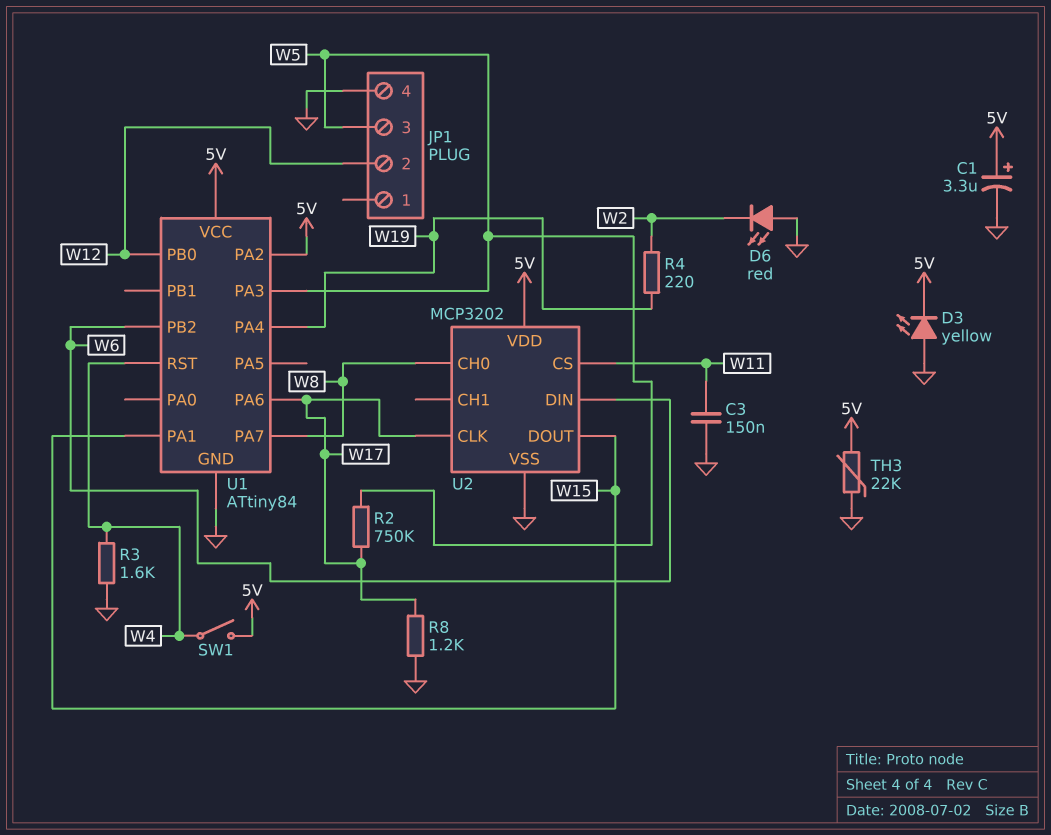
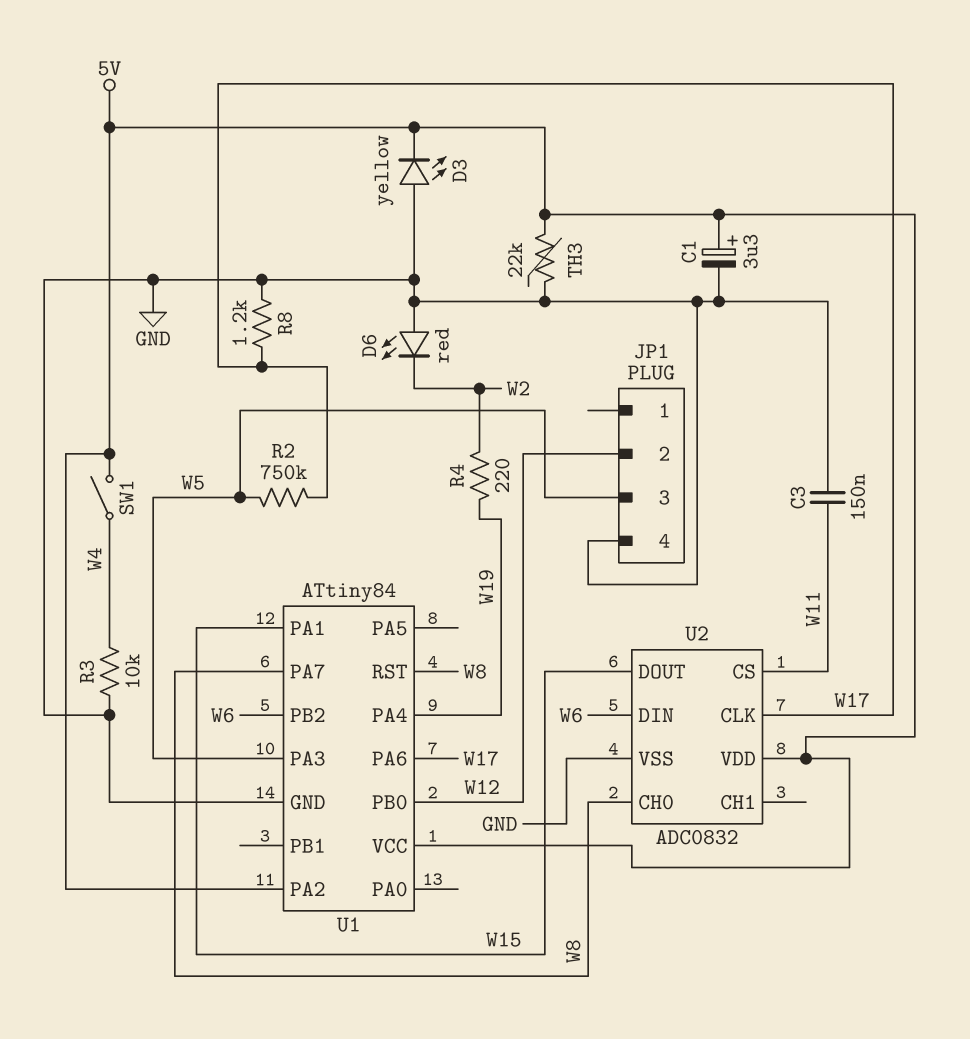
R3: 1.6k (GND, W4) -> 10k (GND, W4)
U1 pin RST: W4 -> W8
U2: MCP3202 -> ADC0832

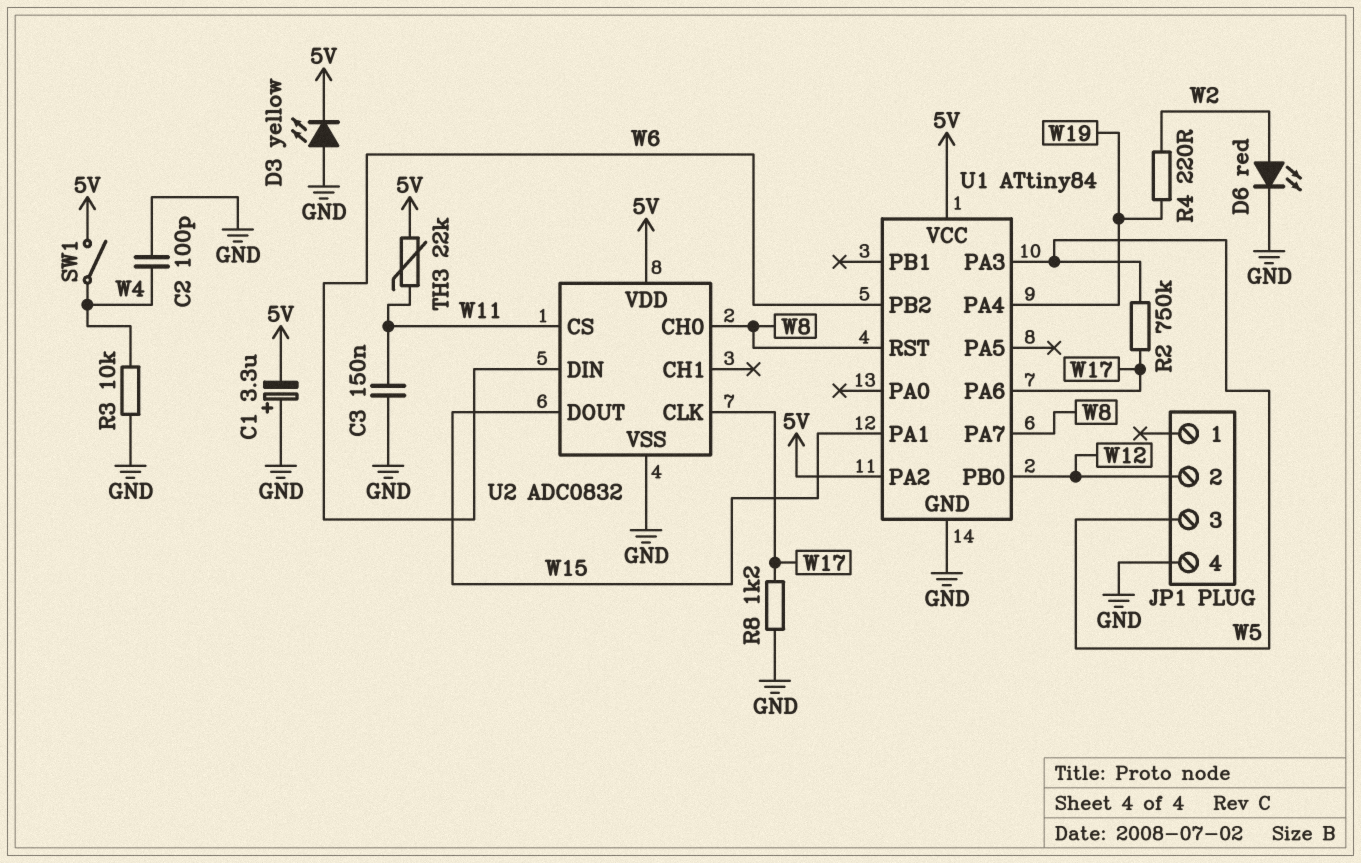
C1: 3.3uF (plus 5V, minus GND) -> 3.3uF (plus GND, minus 5V)
C2: none -> 100pF (GND, W4)
D6: LED red (A GND, K W2) -> LED red (A W2, K GND)
TH3: 22k (5V, GND) -> 22k (5V, W11)

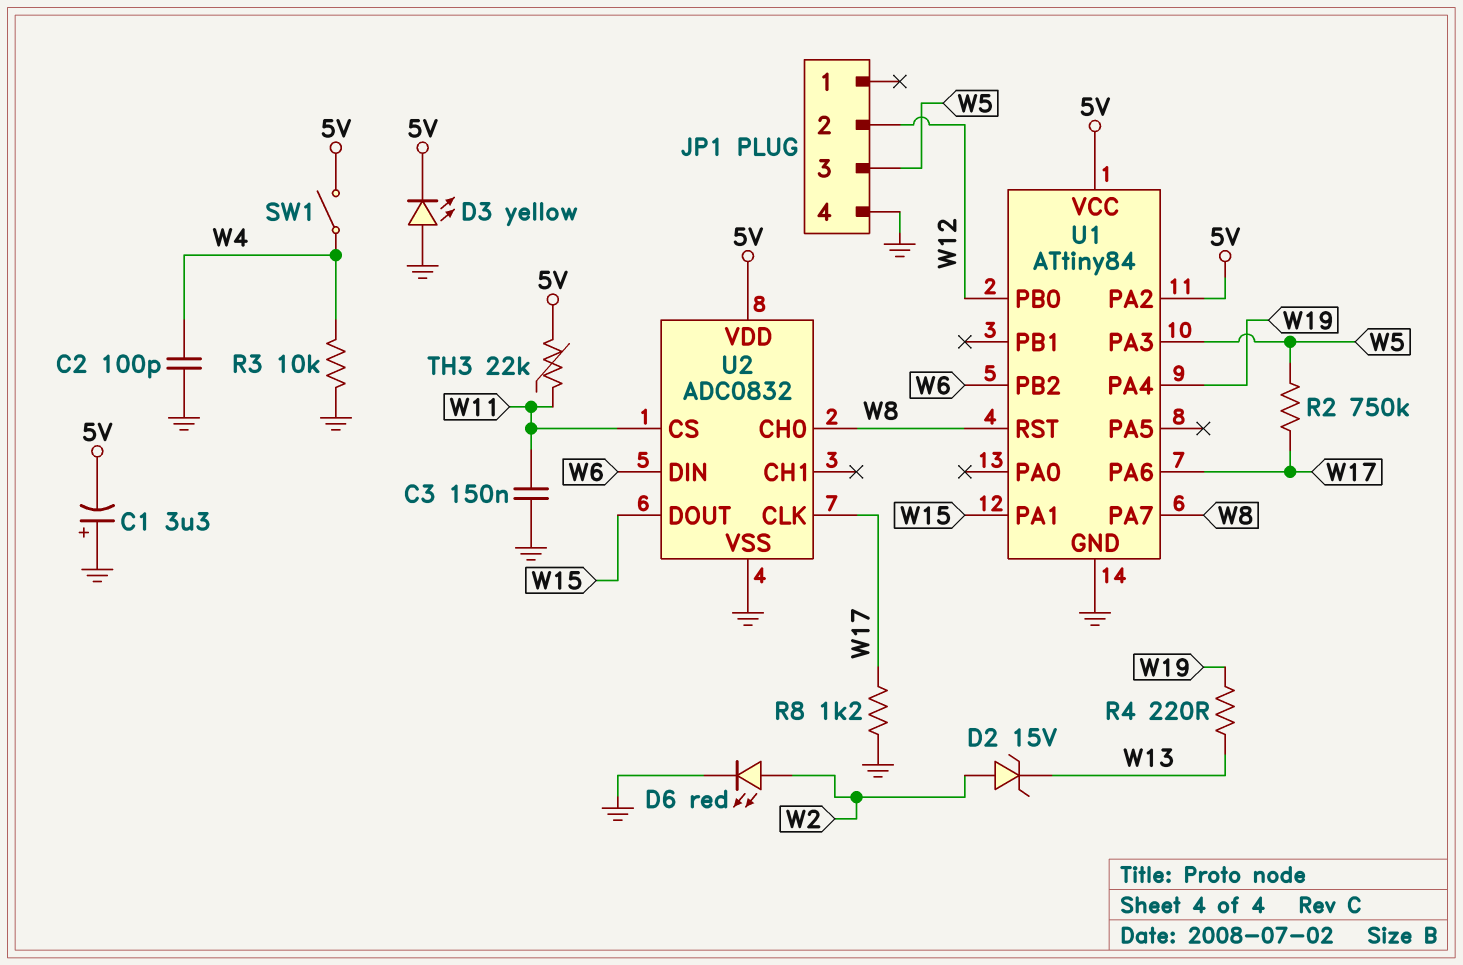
D2: none -> zener 15V (A W2, K W13)
R4: 220 (W2, W19) -> 220 (W13, W19)

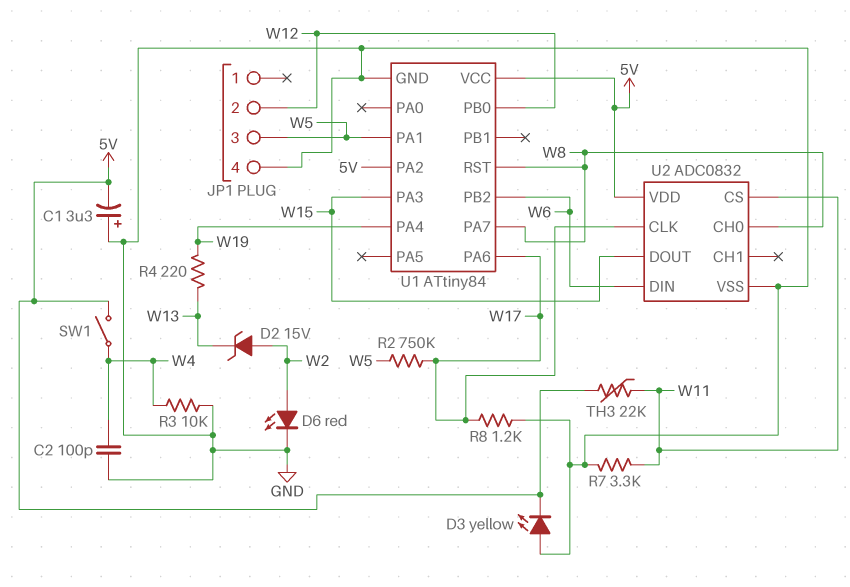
C3: 150nF (GND, W11) -> none
R7: none -> 3.3k (GND, W11)
U1 pin PA1: W15 -> W5
U1 pin PA3: W5 -> W15

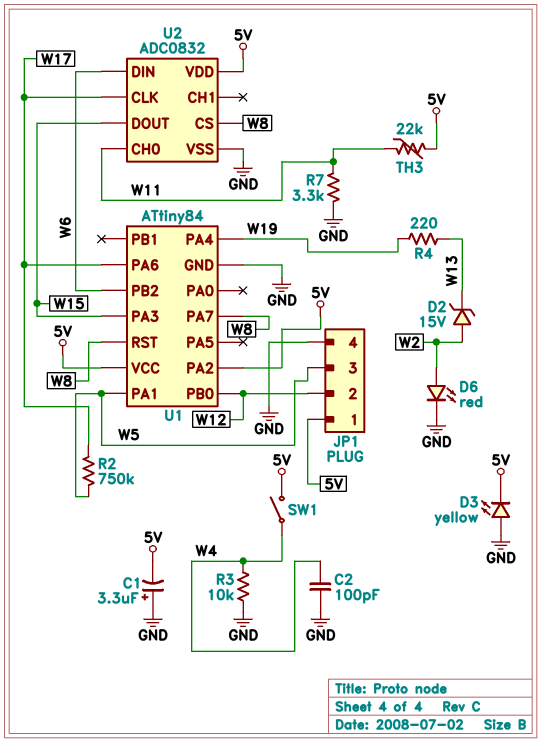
JP1 pin 1: none -> 5V
R8: 1.2k (GND, W17) -> none
U2 pin CH0: W8 -> W11
U2 pin CS: W11 -> W8

